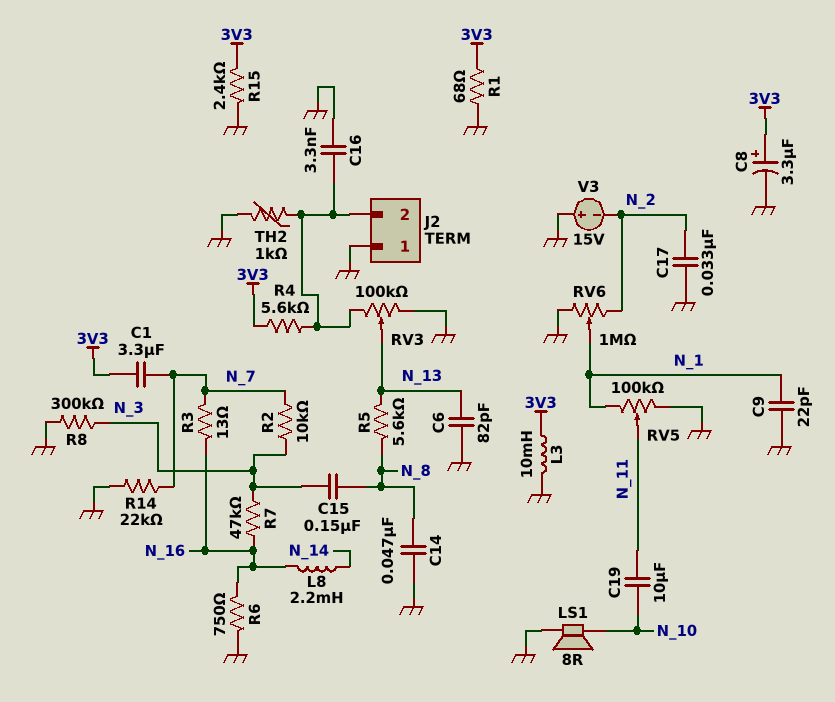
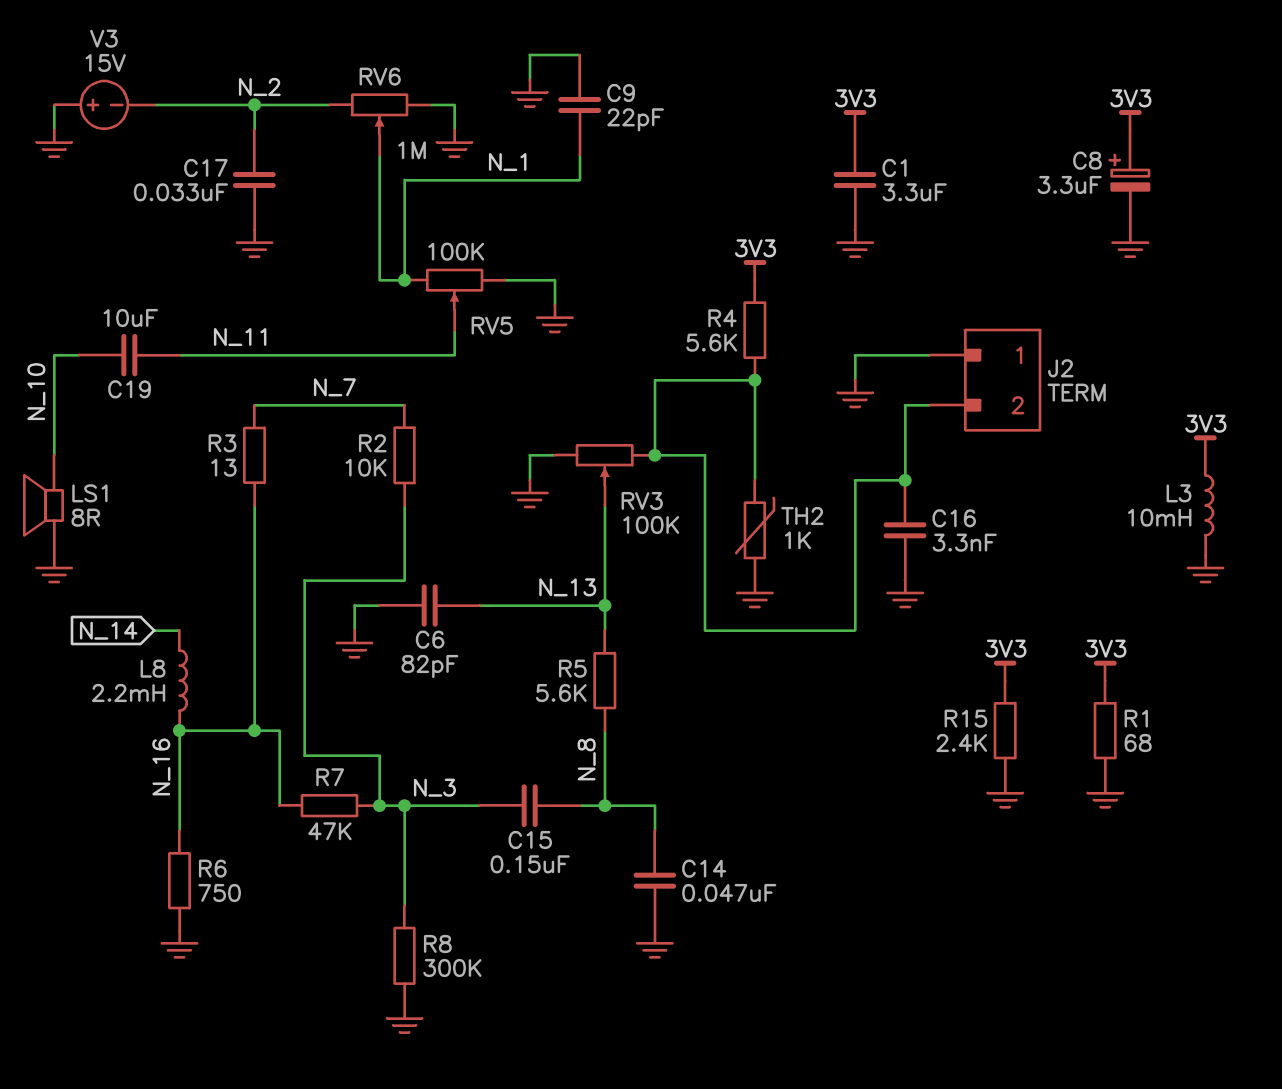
C1: 3.3uF (3V3, N_7) -> 3.3uF (3V3, GND)
R14: 22k (GND, N_7) -> none

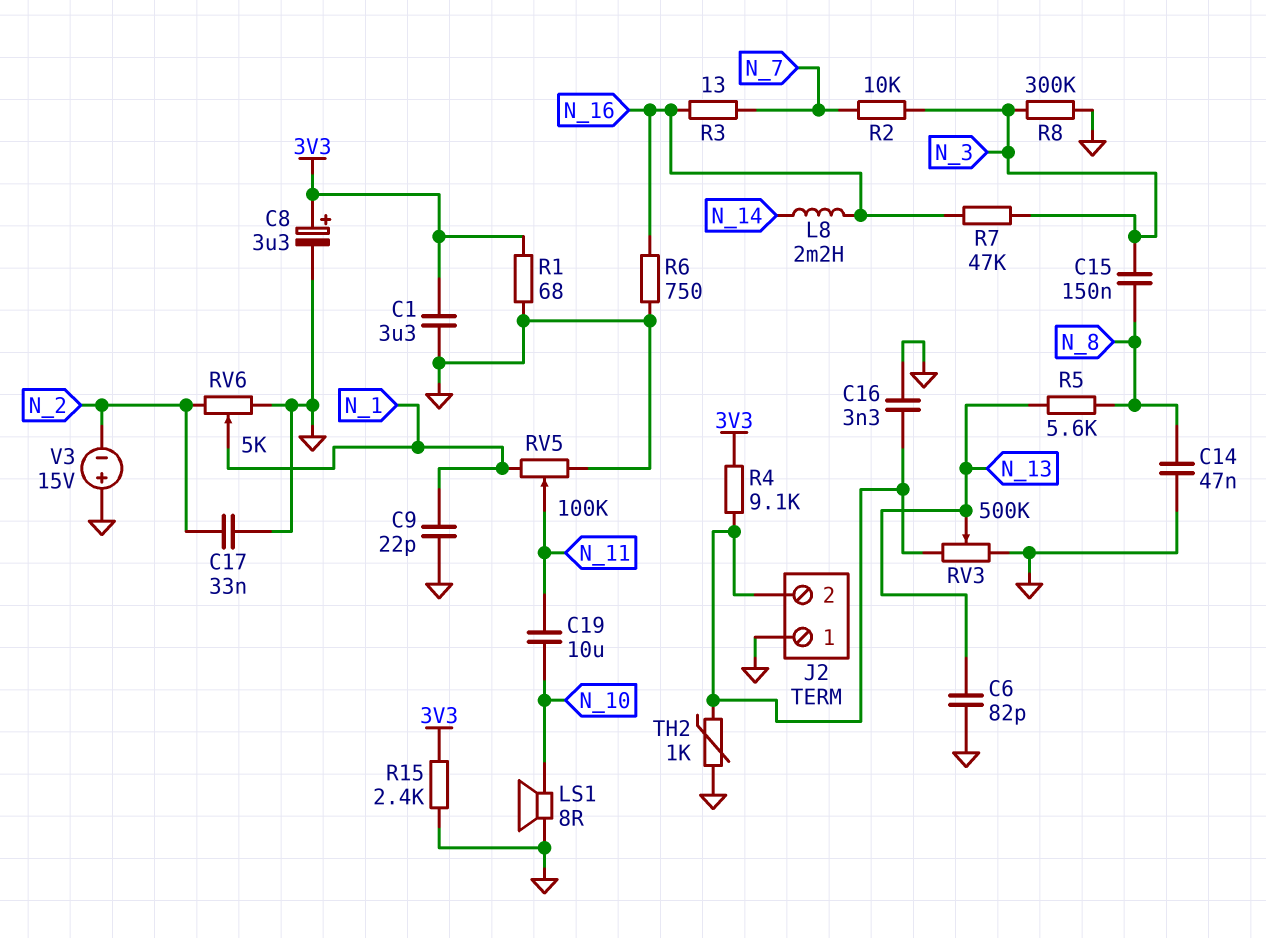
L3: 10mH (3V3, GND) -> none
R4: 5.6k (3V3, J2/2) -> 9.1k (3V3, J2/2)
RV3: 100k (GND, J2/2, wiper N_13) -> 500k (GND, J2/2, wiper N_13)
RV6: 1M (GND, N_2, wiper N_1) -> 5k (GND, N_2, wiper N_1)

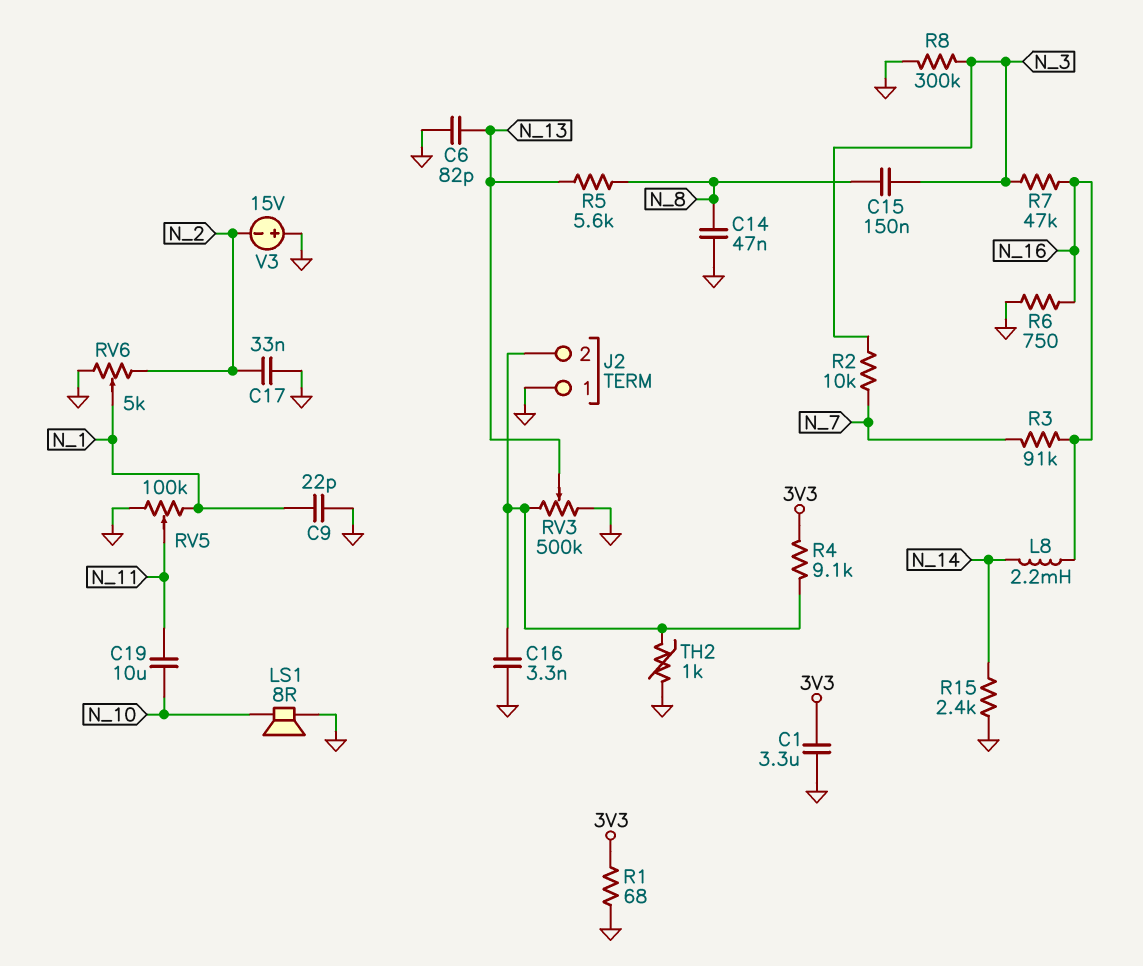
C8: 3.3uF (plus 3V3, minus GND) -> none
R3: 13 (N_7, N_16) -> 91k (N_7, N_16)
R15: 2.4k (3V3, GND) -> 2.4k (GND, N_14)

